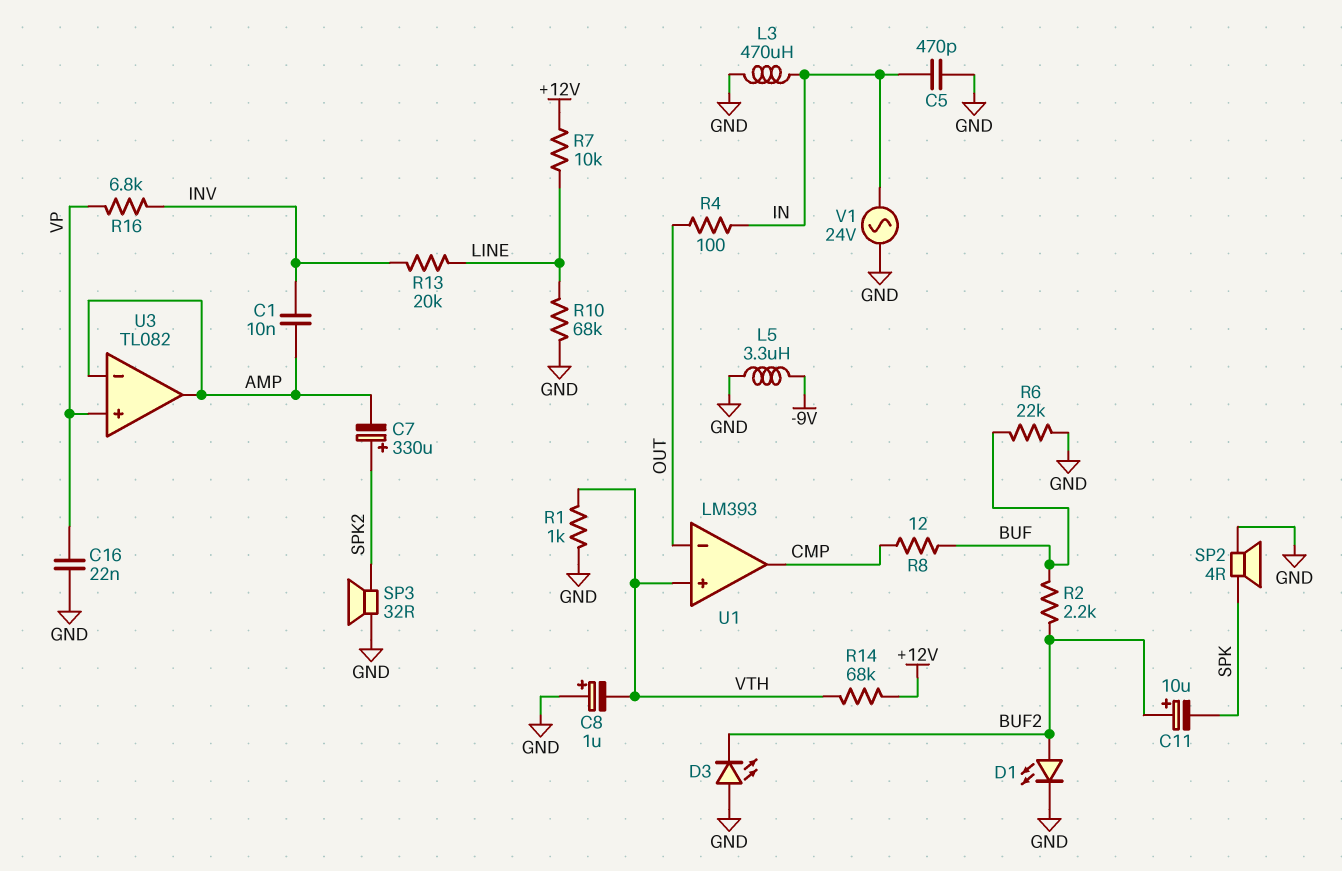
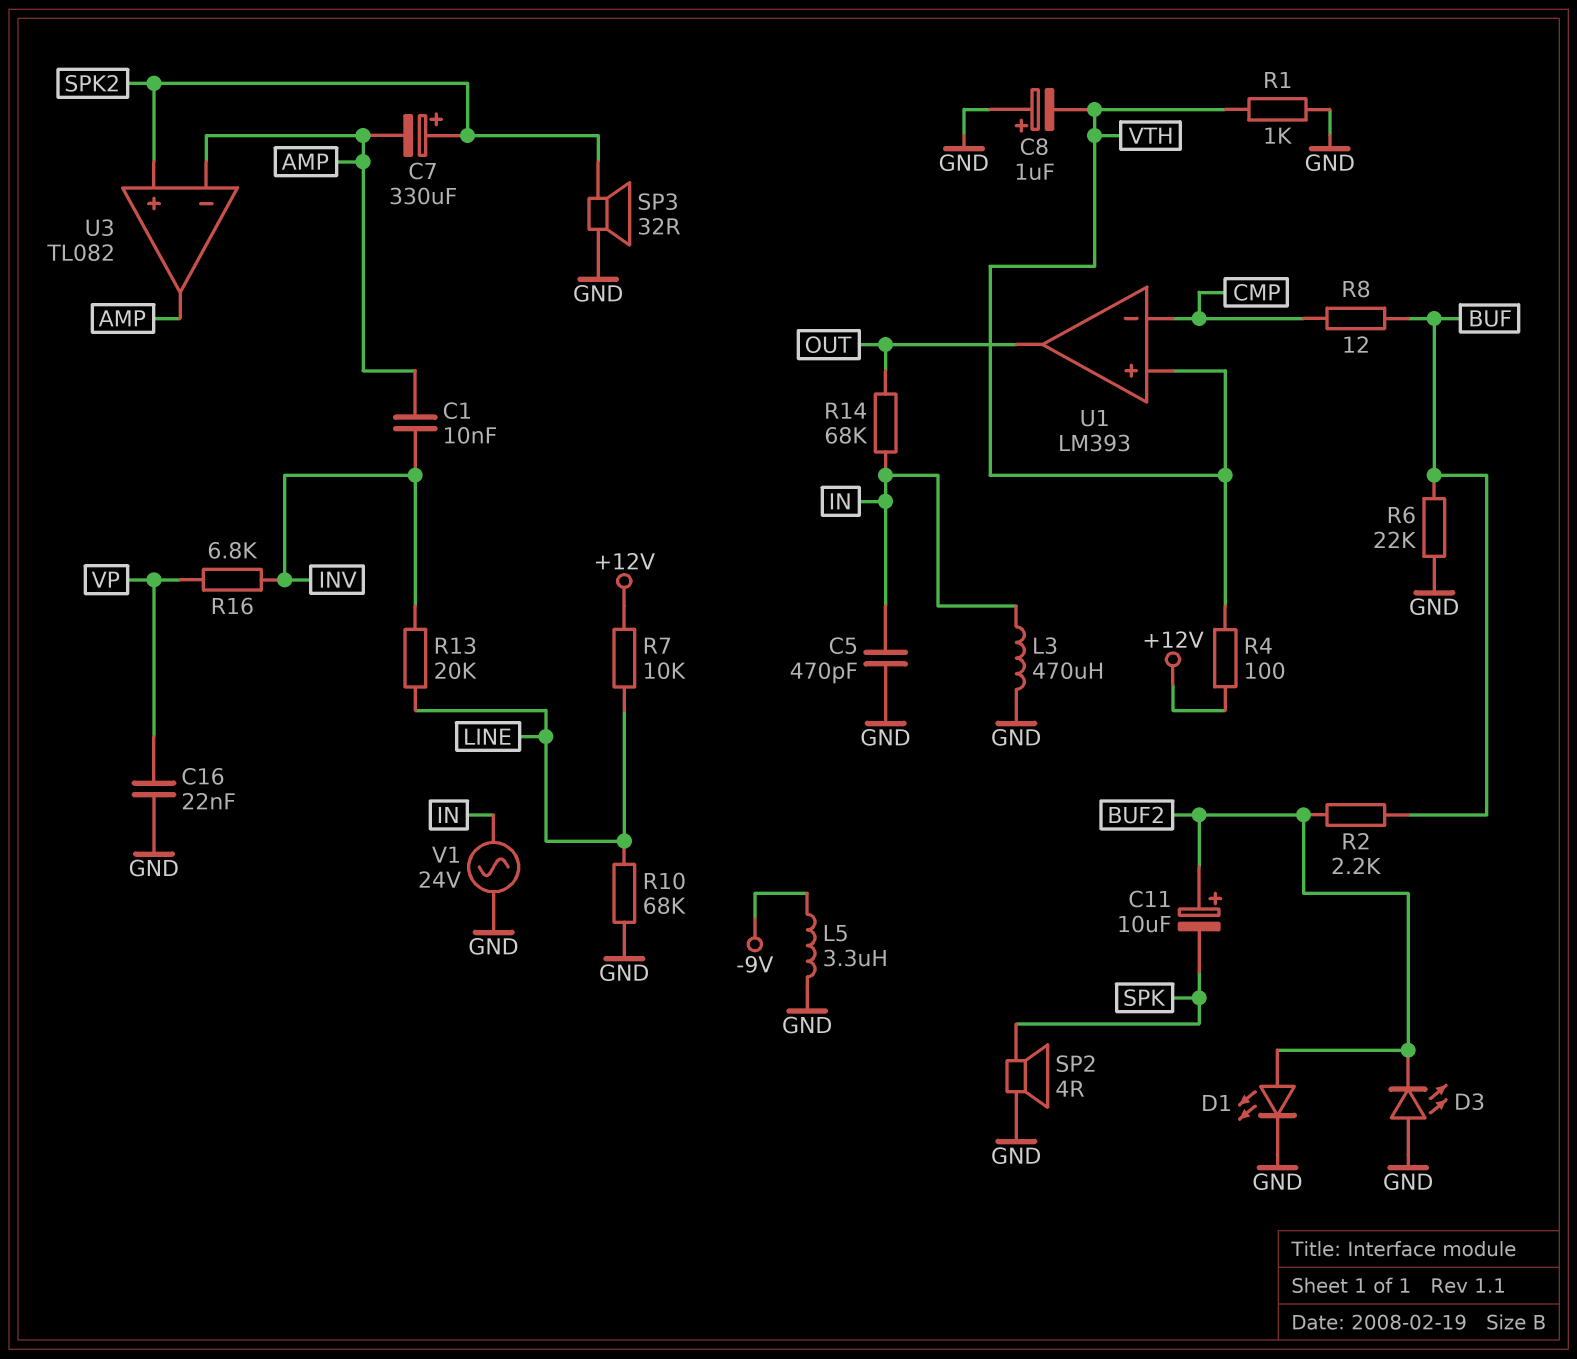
R4: 100 (IN, OUT) -> 100 (+12V, VTH)
R14: 68k (+12V, VTH) -> 68k (IN, OUT)
U1 pin in-: OUT -> CMP
U1 pin out: CMP -> OUT
U3 pin in+: VP -> SPK2

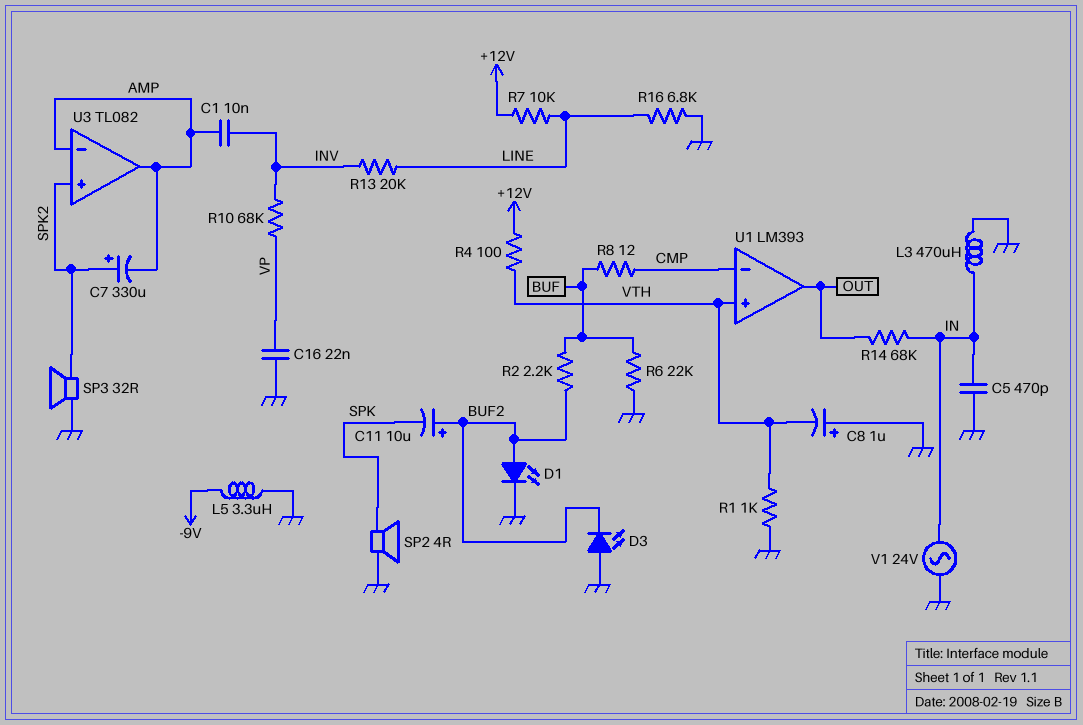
R10: 68k (GND, LINE) -> 68k (INV, VP)
R16: 6.8k (INV, VP) -> 6.8k (GND, LINE)

